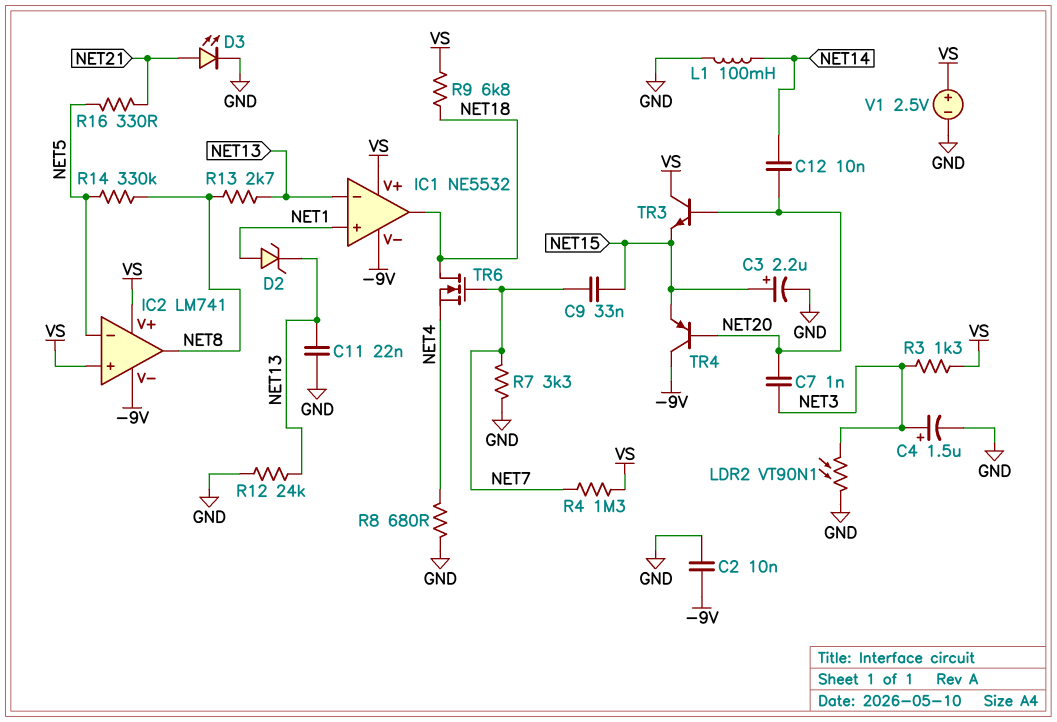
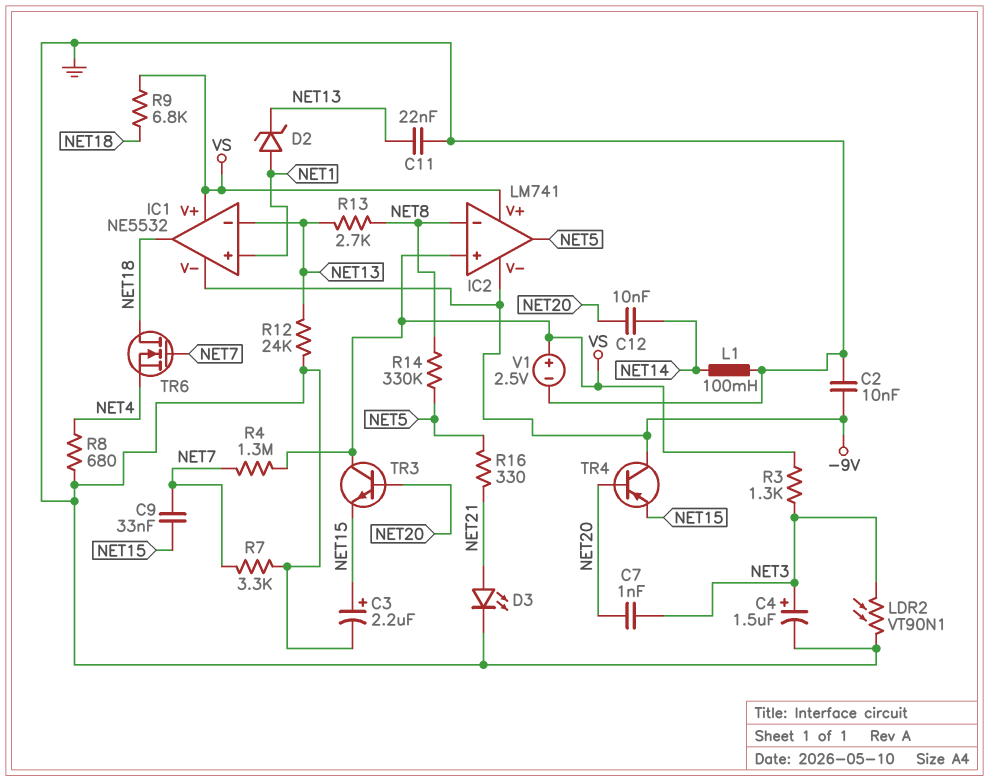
IC2 pin in-: NET5 -> NET8
IC2 pin out: NET8 -> NET5

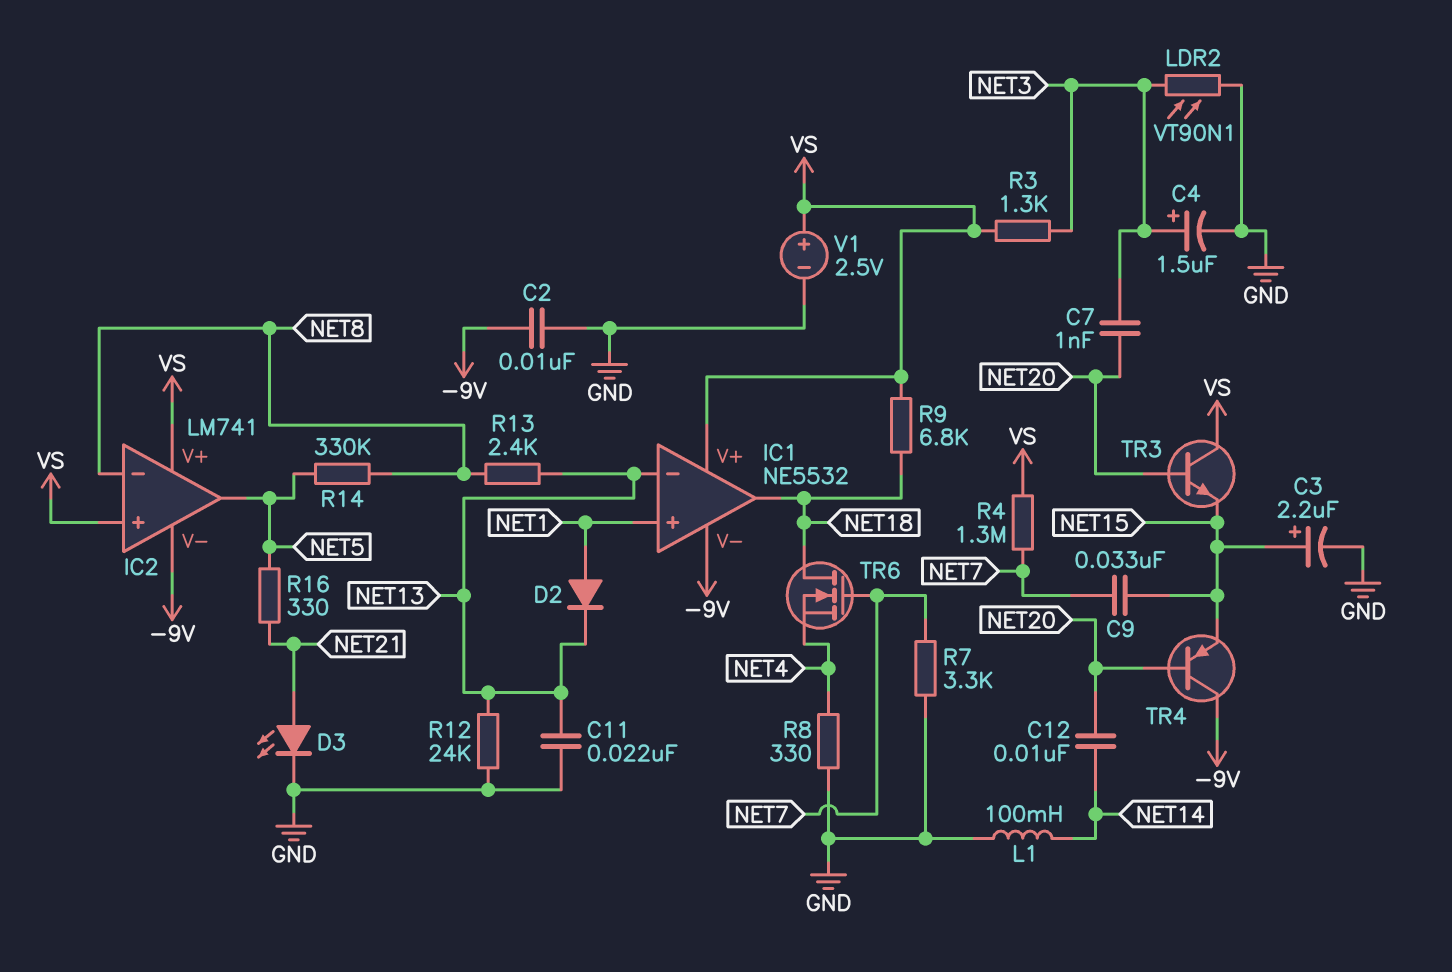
D2: zener (A NET1, K NET13) -> diode (A NET1, K NET13)
R8: 680 (GND, NET4) -> 330 (GND, NET4)
R13: 2.7k (NET8, NET13) -> 2.4k (NET8, NET13)

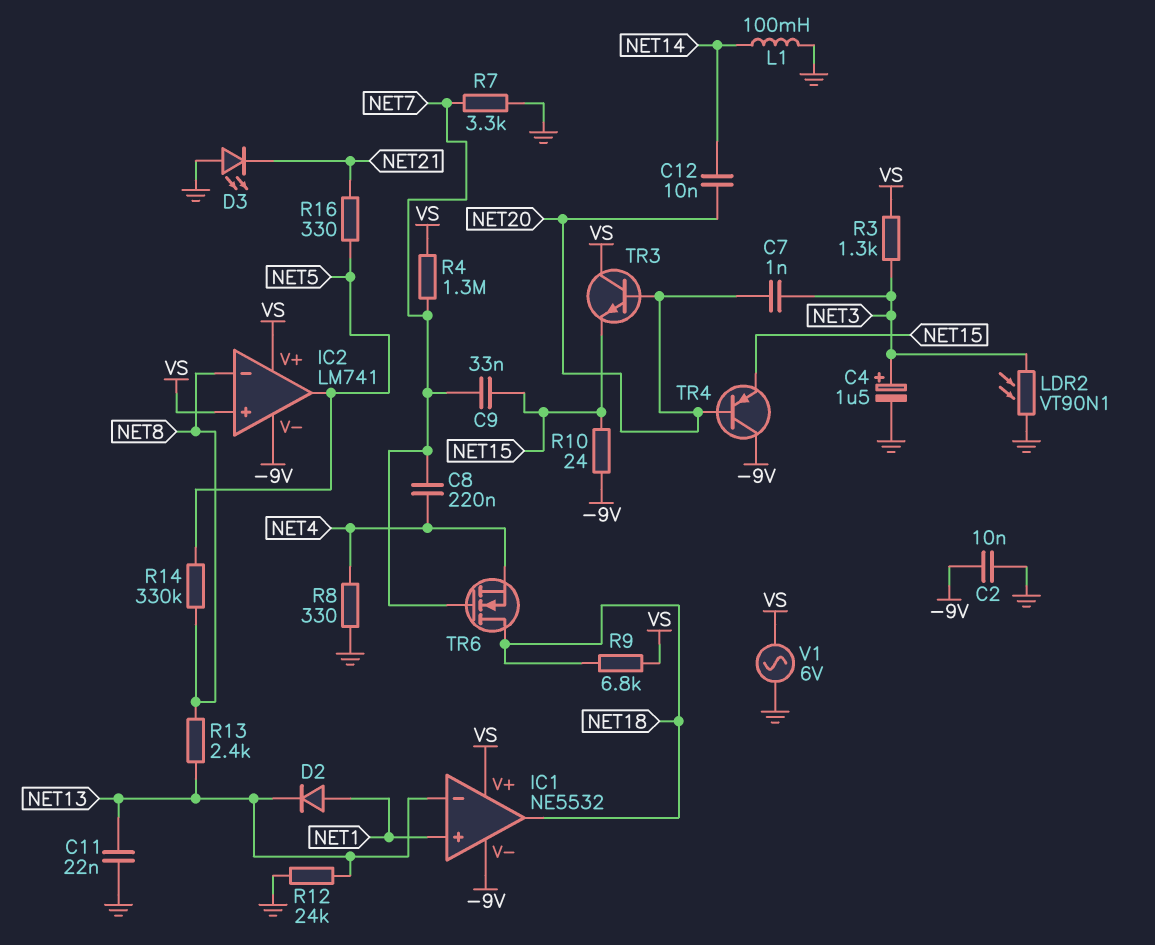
C3: 2.2uF (plus NET15, minus GND) -> none
C8: none -> 220nF (NET4, NET7)
D3: LED (A NET21, K GND) -> LED (A GND, K NET21)
R10: none -> 24 (-9V, NET15)
V1: 2.5V (plus VS, minus GND) -> AC 6V (GND, VS)

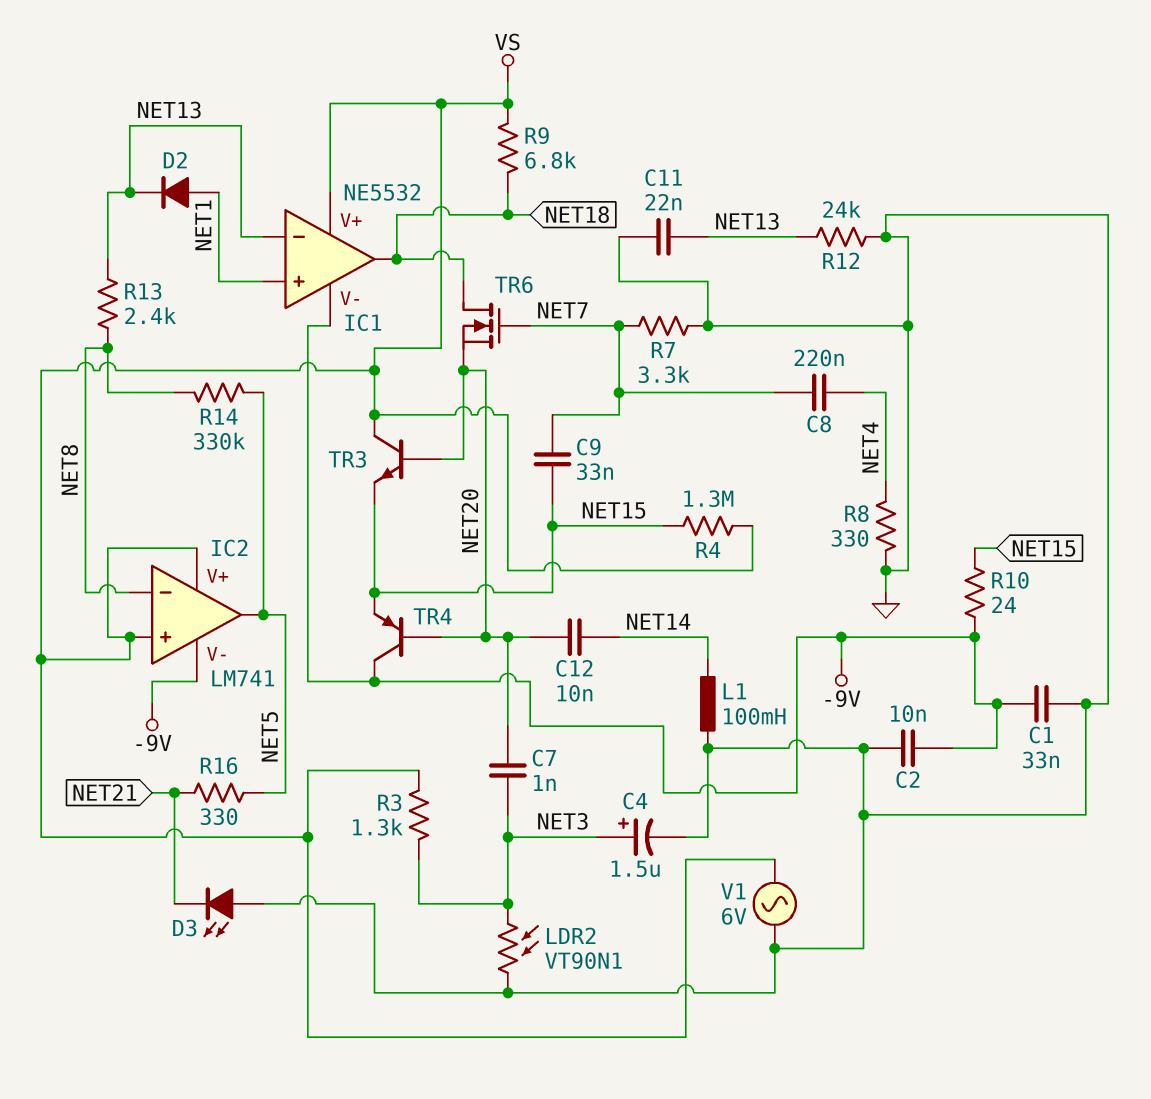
C1: none -> 33nF (-9V, GND)
R4: 1.3M (NET7, VS) -> 1.3M (NET15, VS)
TR6: NMOS (G NET7, D NET18, S NET4) -> NMOS (G NET7, D NET18, S NET20)

